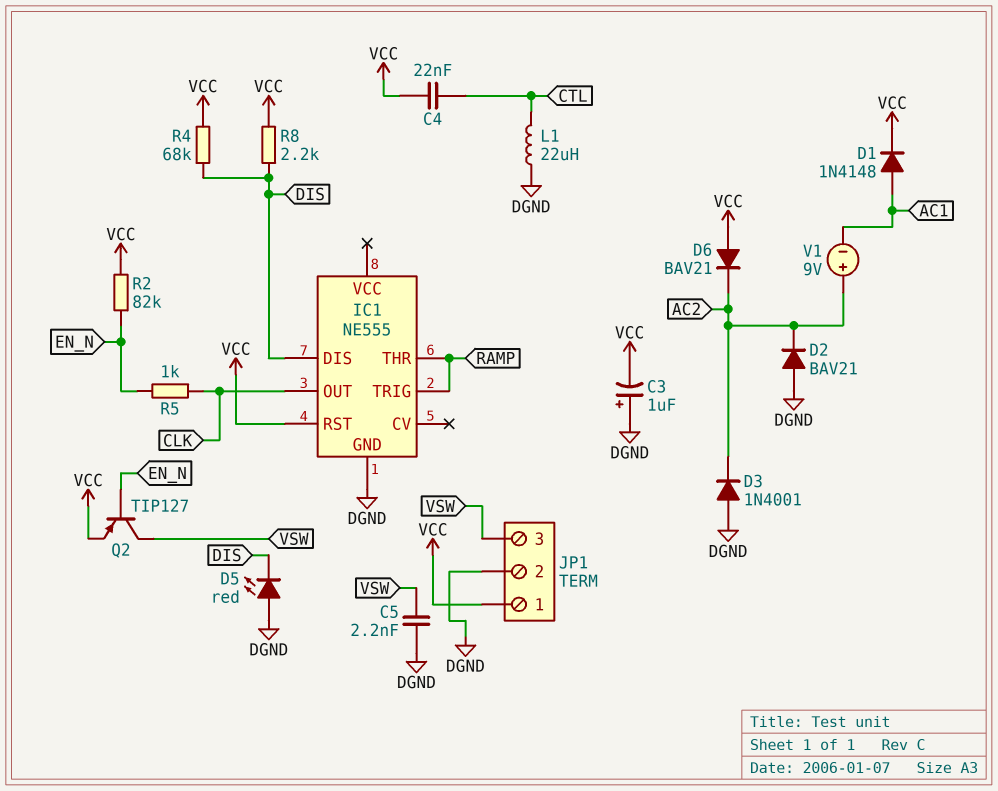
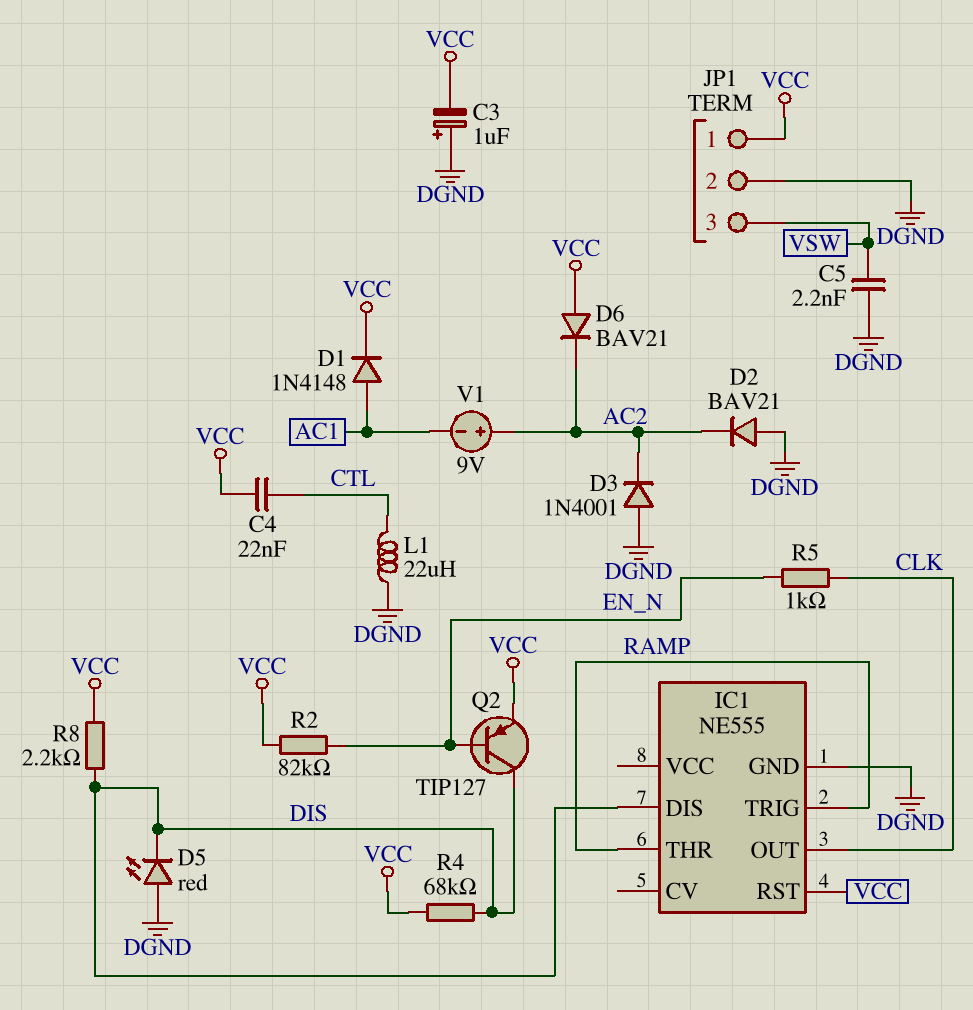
Q2: PNP TIP127 (B EN_N, C VSW, E VCC) -> PNP TIP127 (B EN_N, C DIS, E VCC)

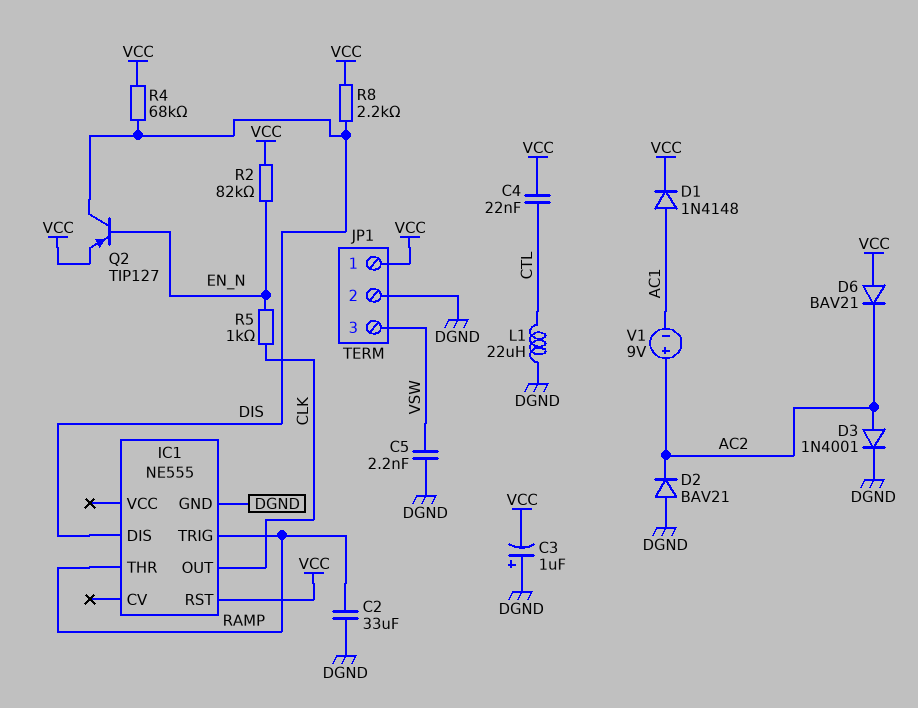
C2: none -> 33uF (DGND, RAMP)
D3: diode 1N4001 (A DGND, K AC2) -> diode 1N4001 (A AC2, K DGND)
D5: LED red (A DGND, K DIS) -> none

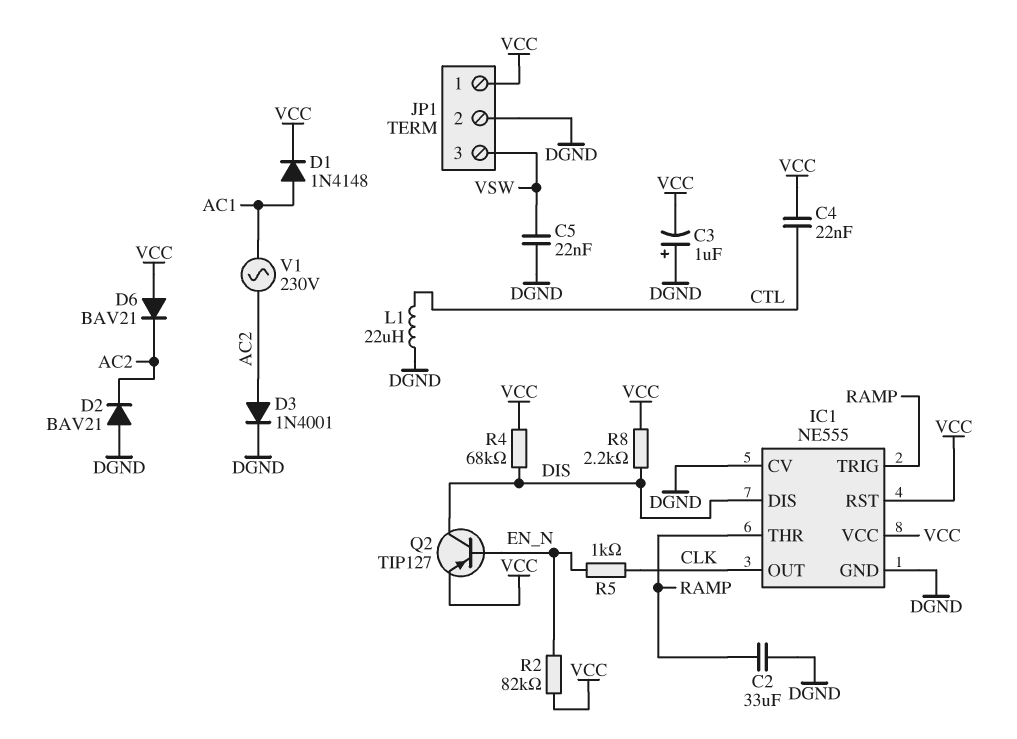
C5: 2.2nF (DGND, VSW) -> 22nF (DGND, VSW)
IC1 pin CV: none -> DGND
IC1 pin VCC: none -> VCC
V1: 9V (plus AC2, minus AC1) -> AC 230V (AC1, AC2)

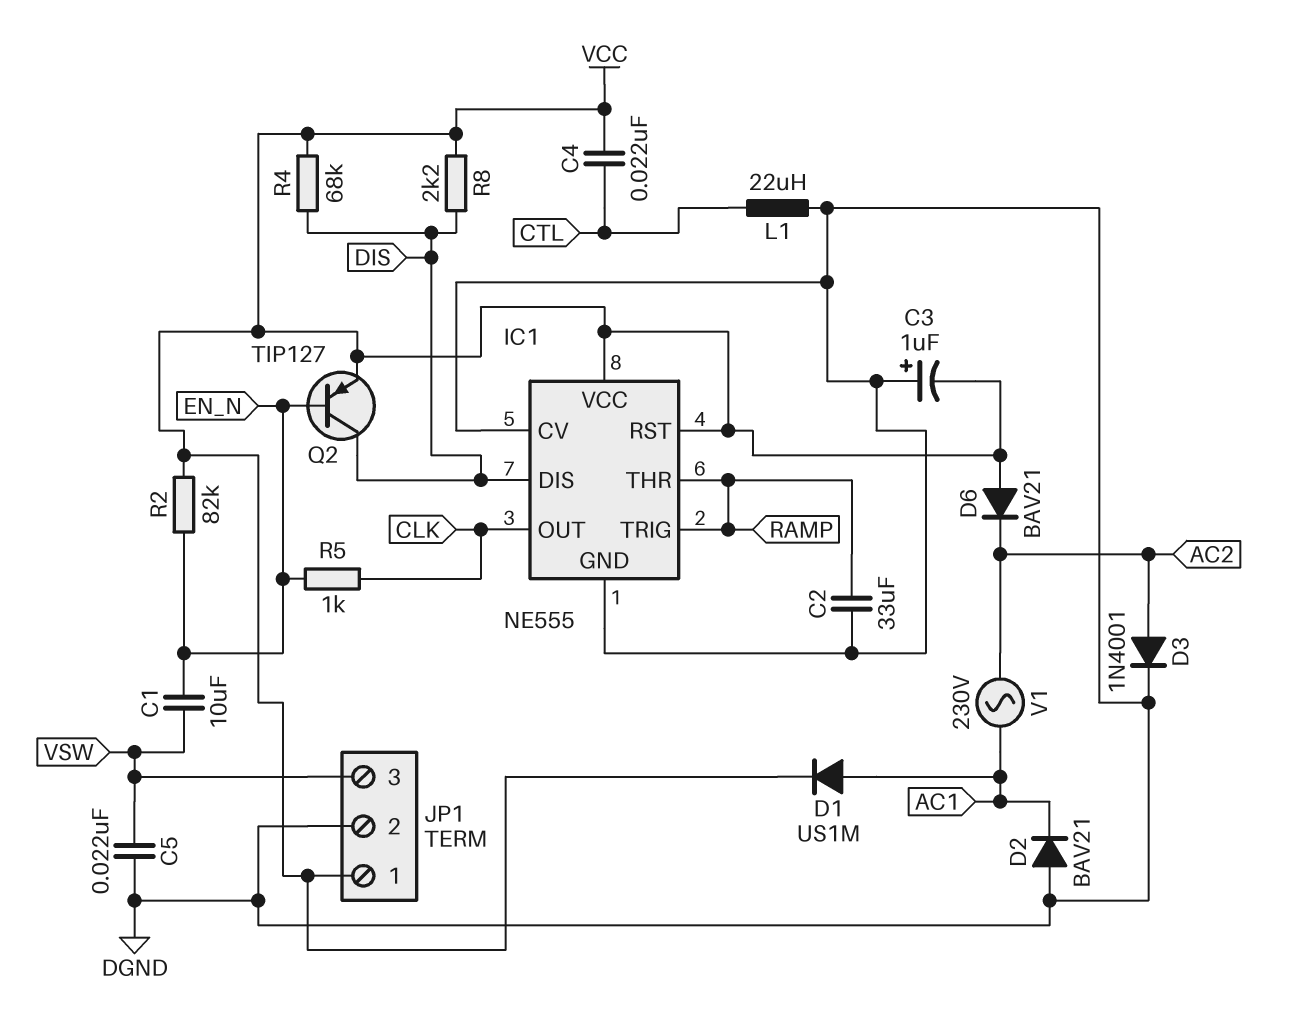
C1: none -> 10uF (EN_N, VSW)
D1: diode 1N4148 (A AC1, K VCC) -> diode US1M (A AC1, K VCC)
D2: diode BAV21 (A DGND, K AC2) -> diode BAV21 (A DGND, K AC1)

